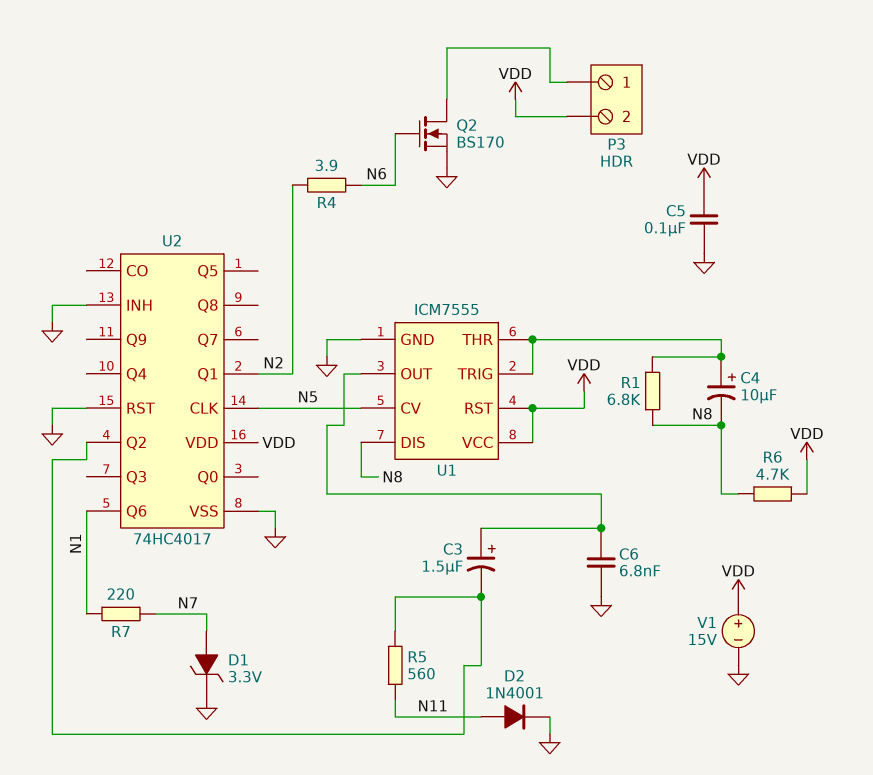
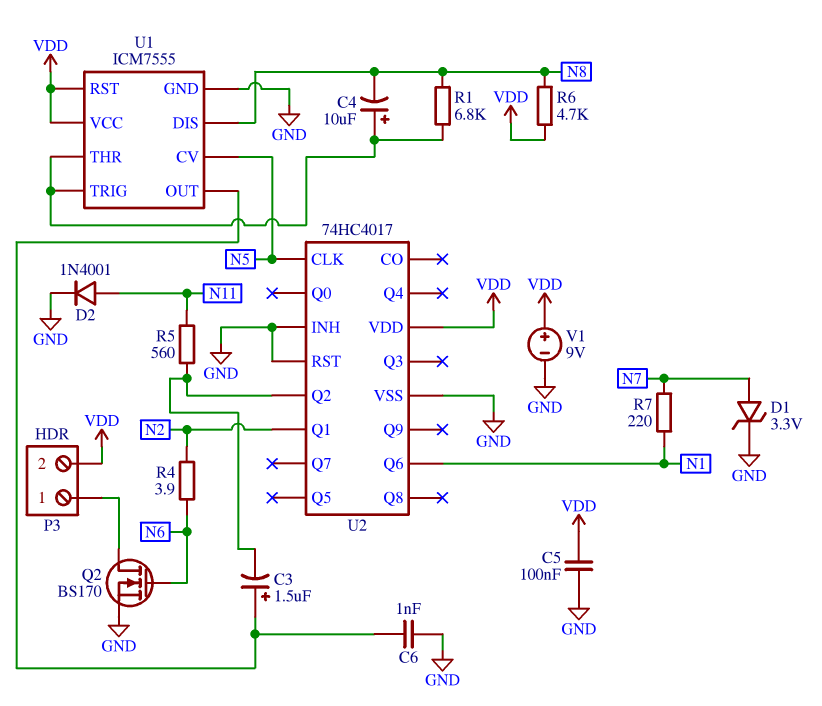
C6: 6.8nF (GND, U1/OUT) -> 1nF (GND, U1/OUT)
V1: 15V (plus VDD, minus GND) -> 9V (plus VDD, minus GND)

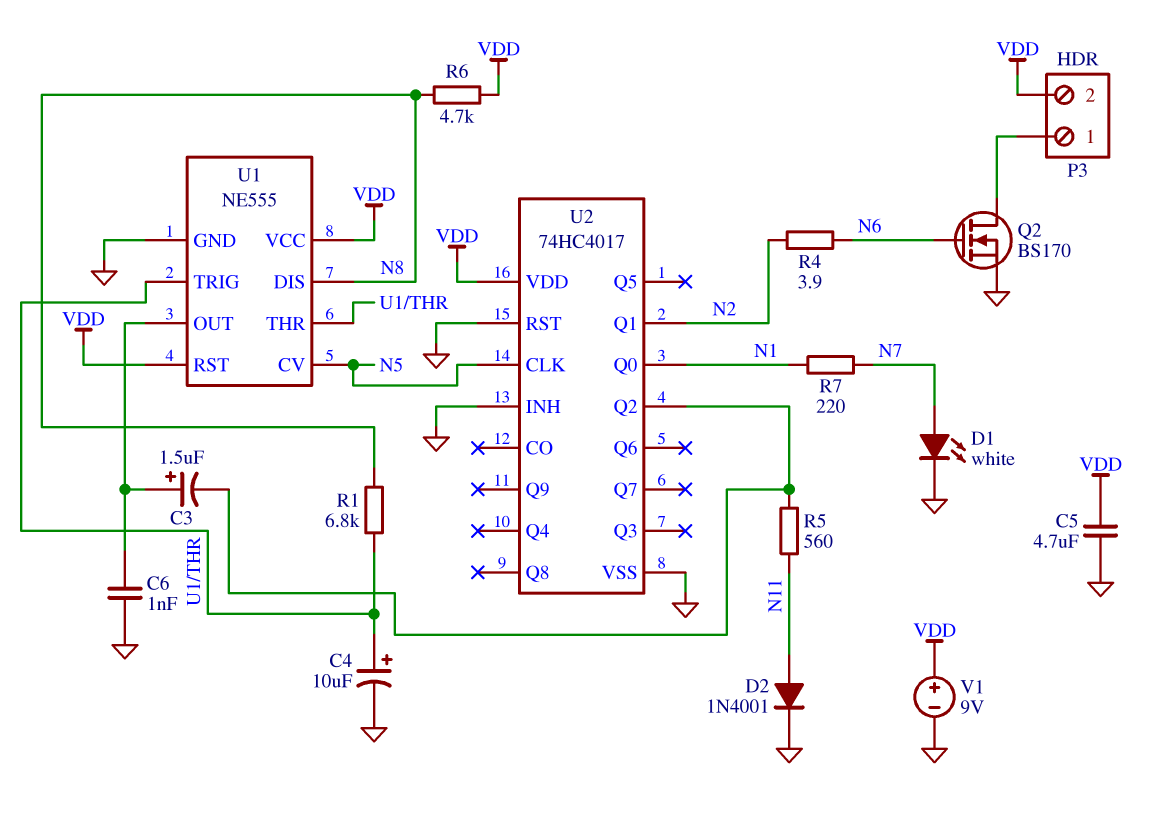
C4: 10uF (plus U1/THR, minus N8) -> 10uF (plus U1/THR, minus GND)
C5: 100nF (GND, VDD) -> 4.7uF (GND, VDD)
D1: zener 3.3V (A N7, K GND) -> LED white (A N7, K GND)
U1: ICM7555 -> NE555
U2 pin Q0: none -> N1
U2 pin Q6: N1 -> none

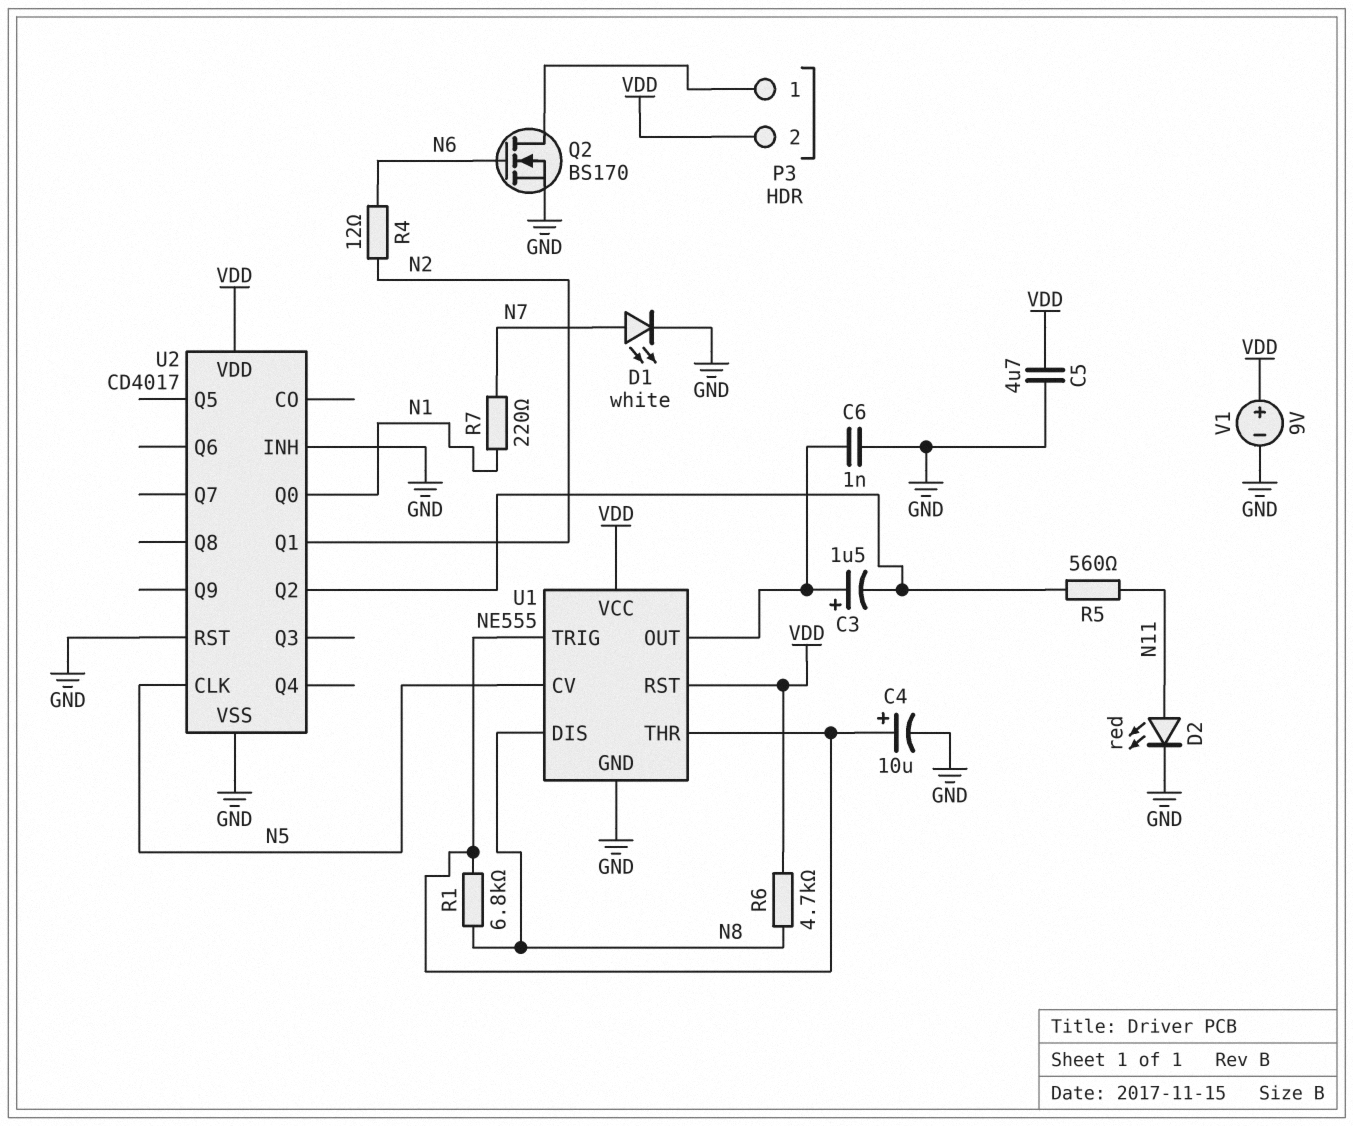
D2: diode 1N4001 (A N11, K GND) -> LED red (A N11, K GND)
R4: 3.9 (N2, N6) -> 12 (N2, N6)
U2: 74HC4017 -> CD4017

